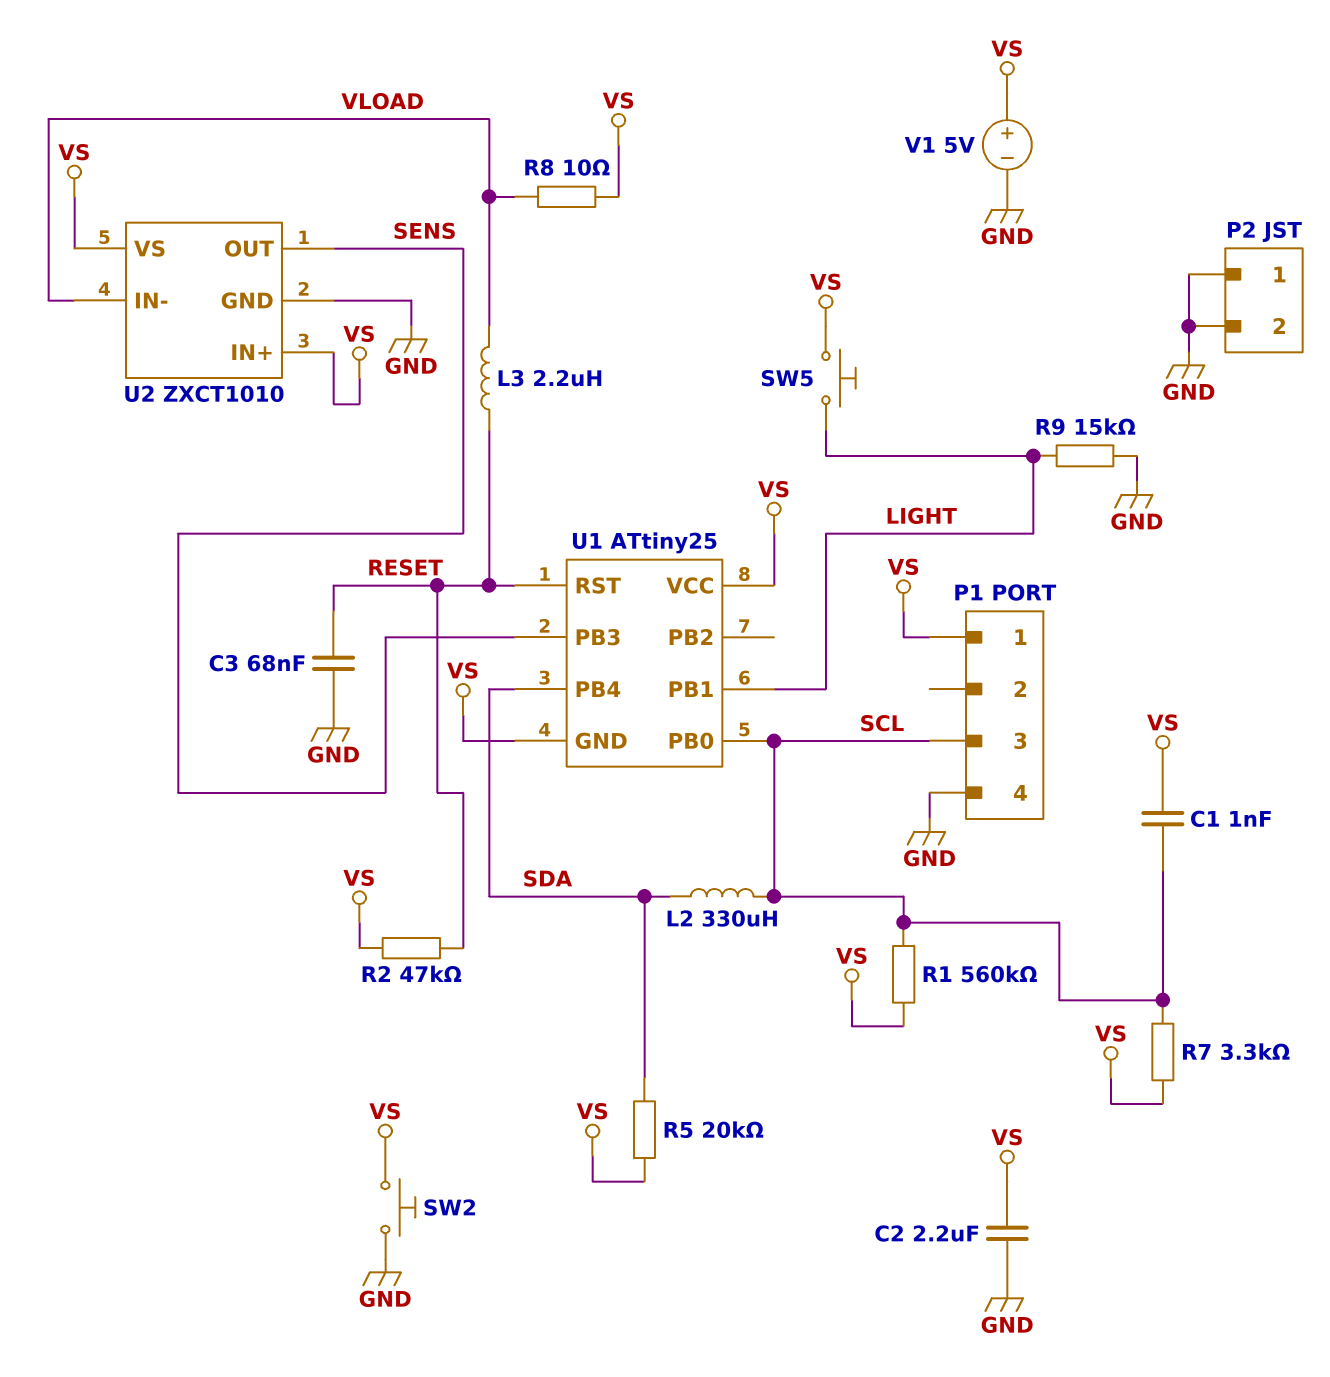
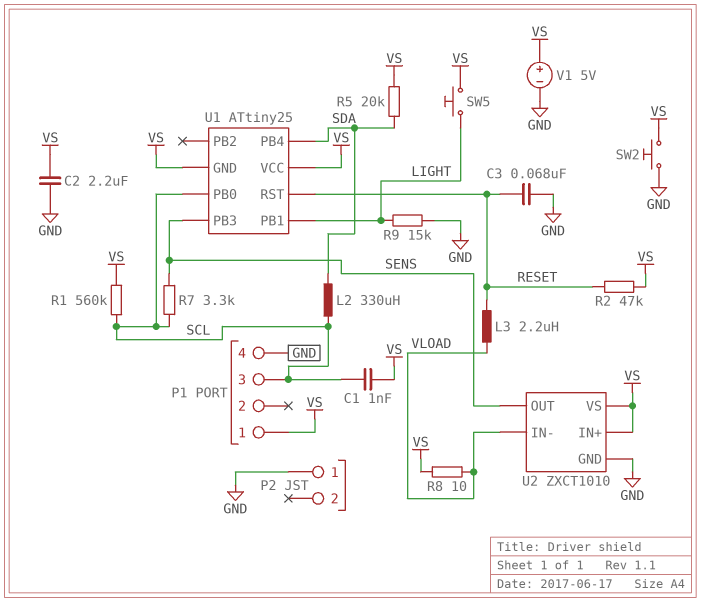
P2 pin 2: GND -> none
R7: 3.3k (SCL, VS) -> 3.3k (SCL, SENS)

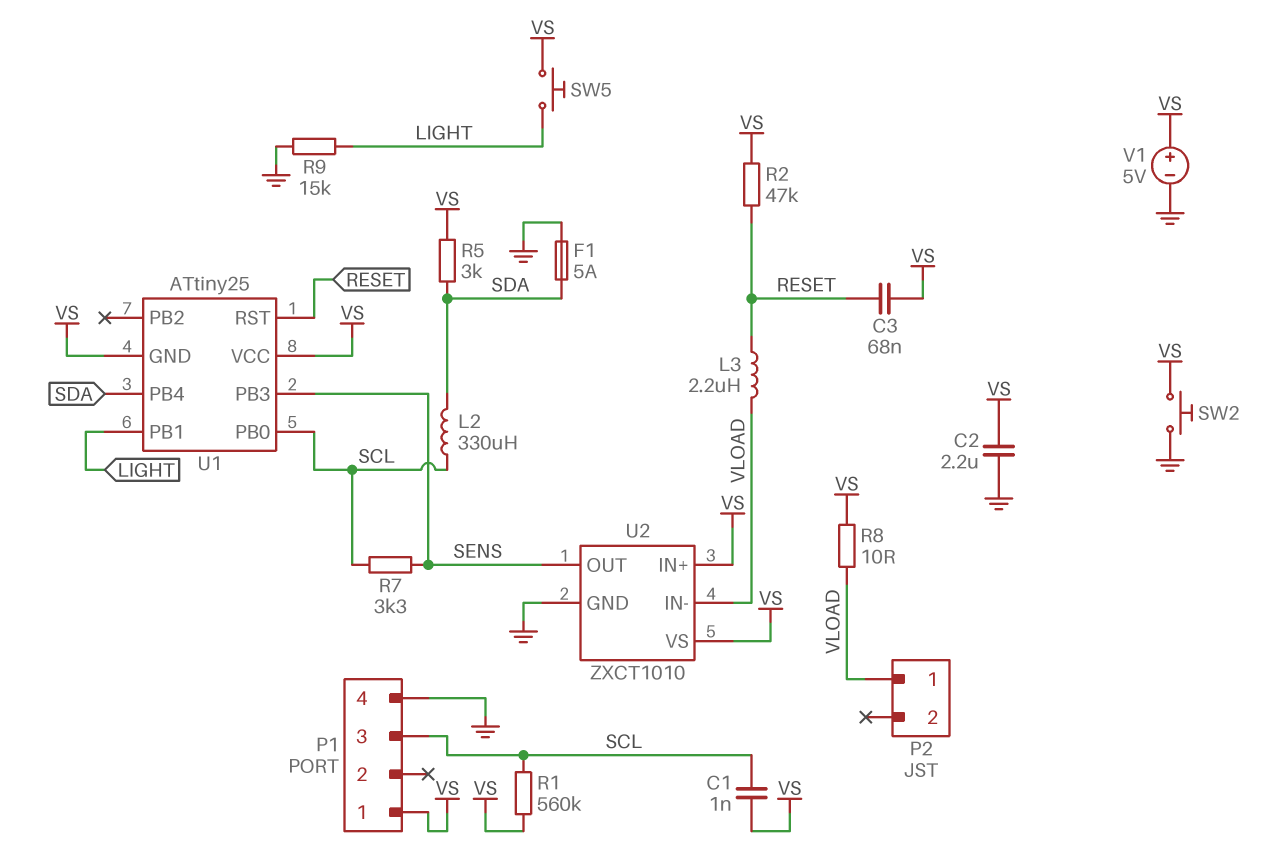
C3: 68nF (GND, RESET) -> 68nF (RESET, VS)
F1: none -> 5A (GND, SDA)
P2 pin 1: GND -> VLOAD
R5: 20k (SDA, VS) -> 3k (SDA, VS)

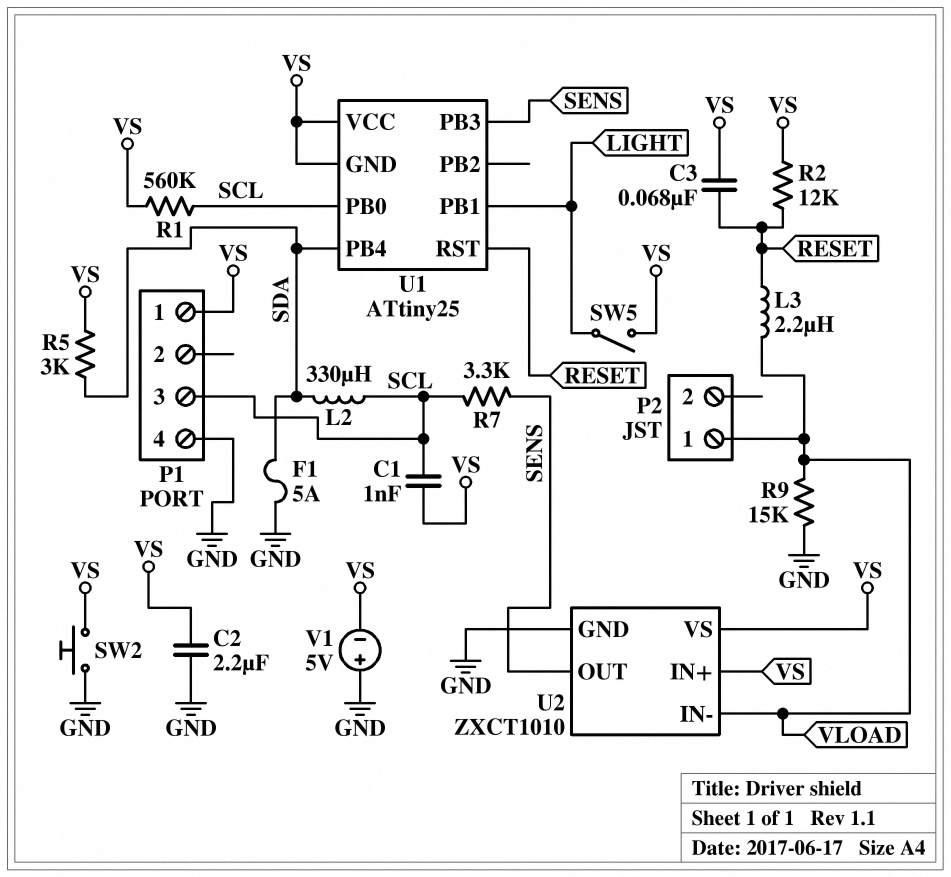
R2: 47k (RESET, VS) -> 12k (RESET, VS)
R8: 10 (VLOAD, VS) -> none
R9: 15k (GND, LIGHT) -> 15k (GND, VLOAD)
SW5: button (LIGHT, VS) -> switch (LIGHT, VS)
V1: 5V (plus VS, minus GND) -> 5V (plus GND, minus VS)

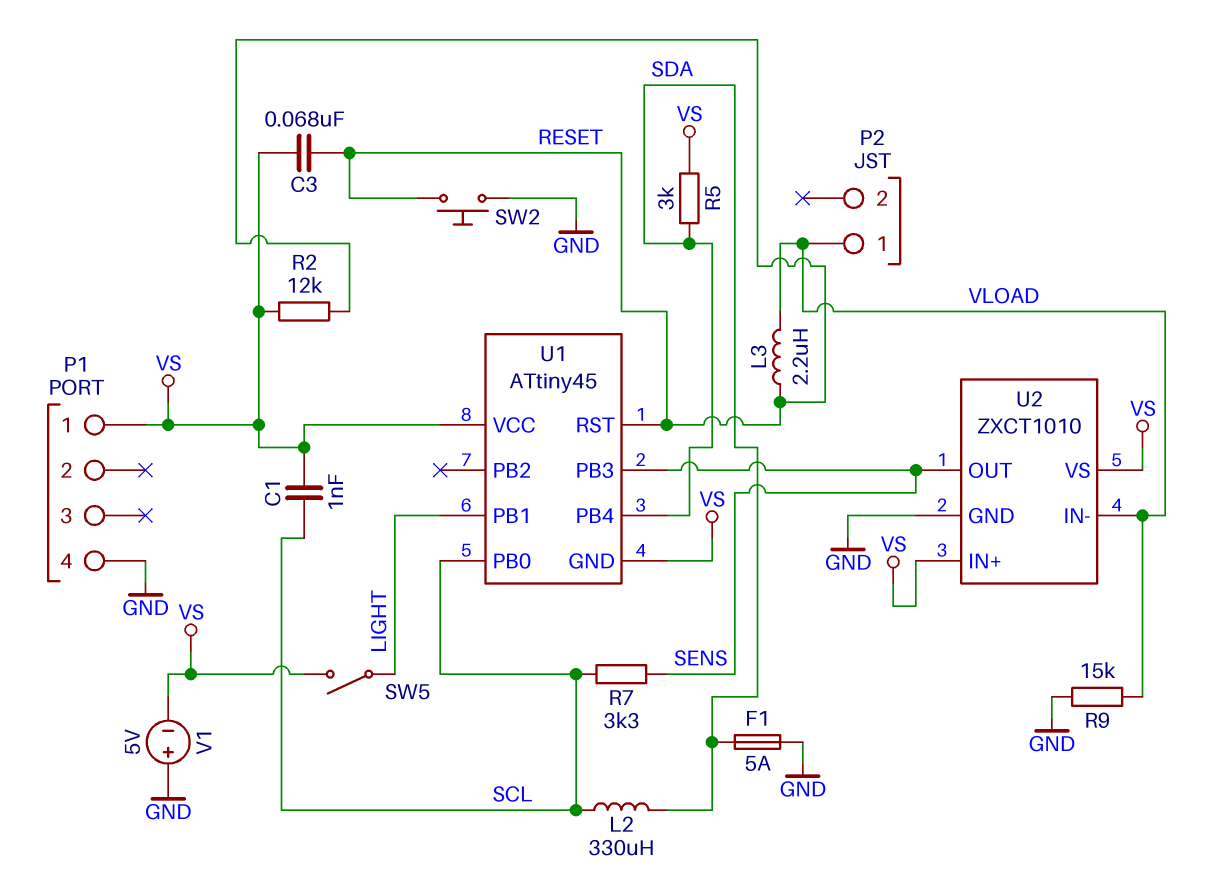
C2: 2.2uF (GND, VS) -> none
P1 pin 3: SCL -> none
R1: 560k (SCL, VS) -> none
SW2: button (GND, VS) -> button (GND, RESET)
U1: ATtiny25 -> ATtiny45

